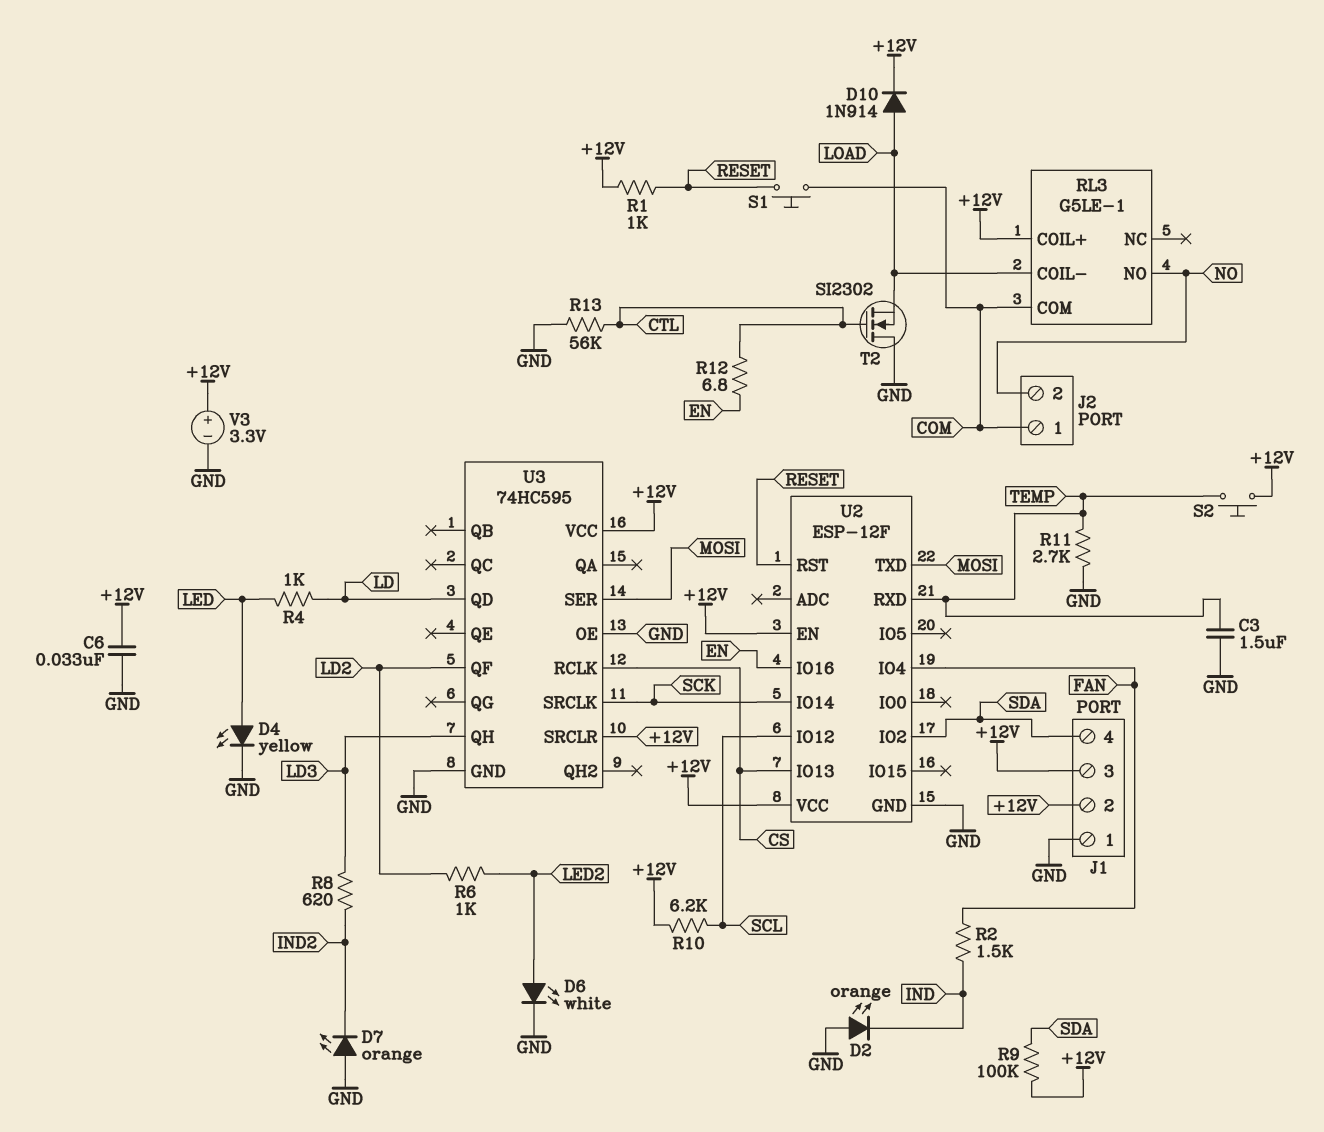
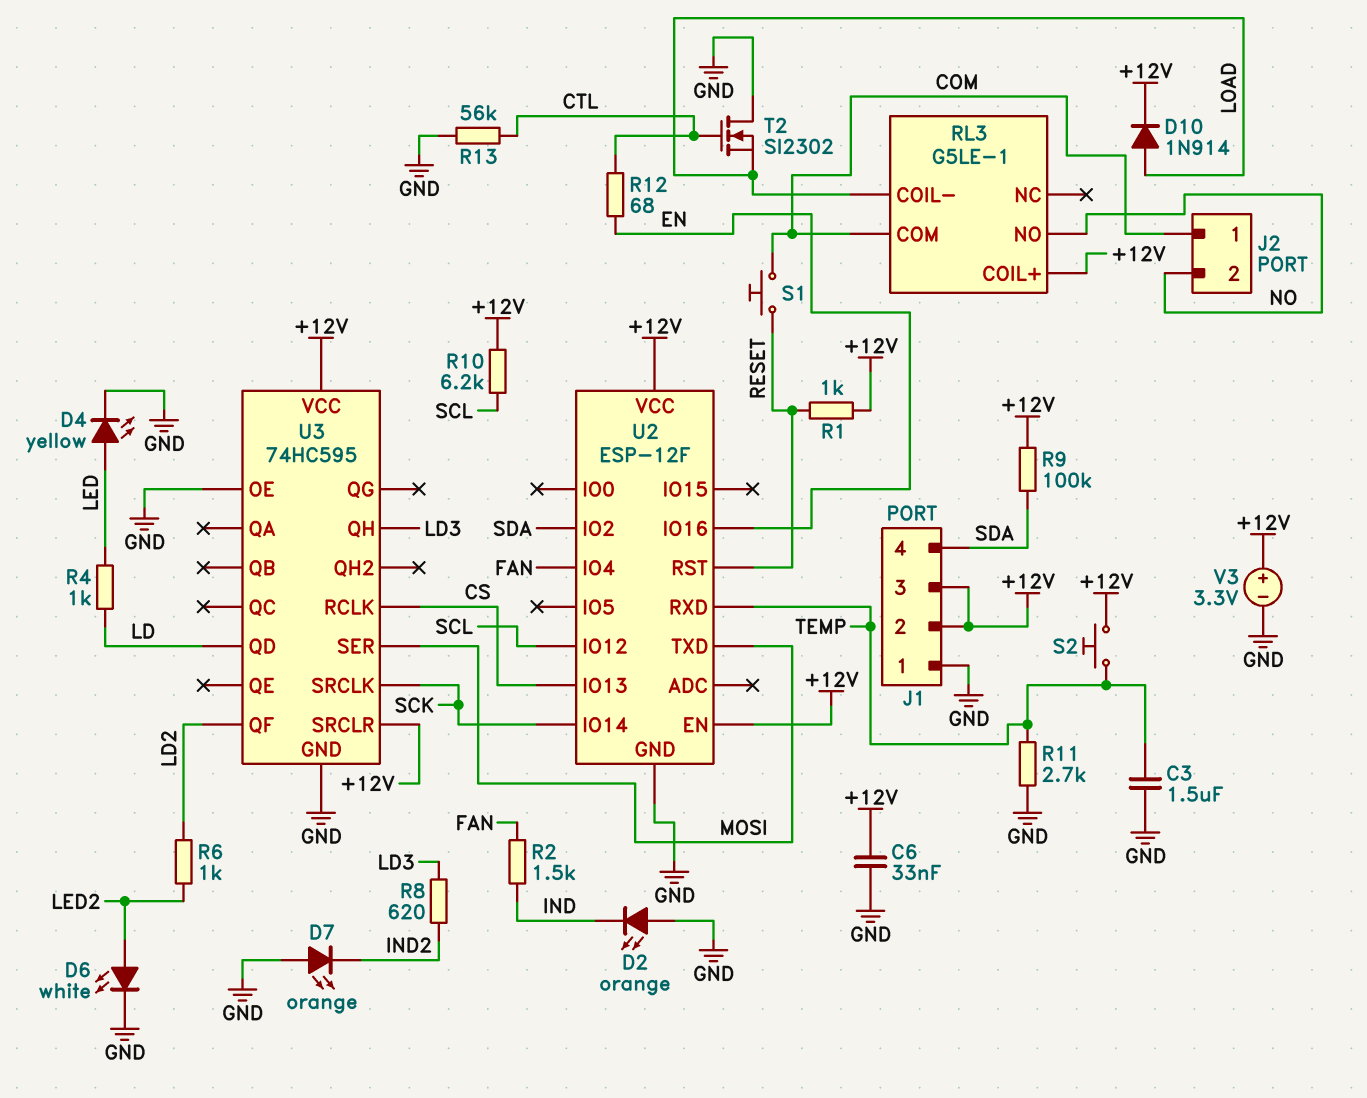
R12: 6.8 (CTL, EN) -> 68 (CTL, EN)

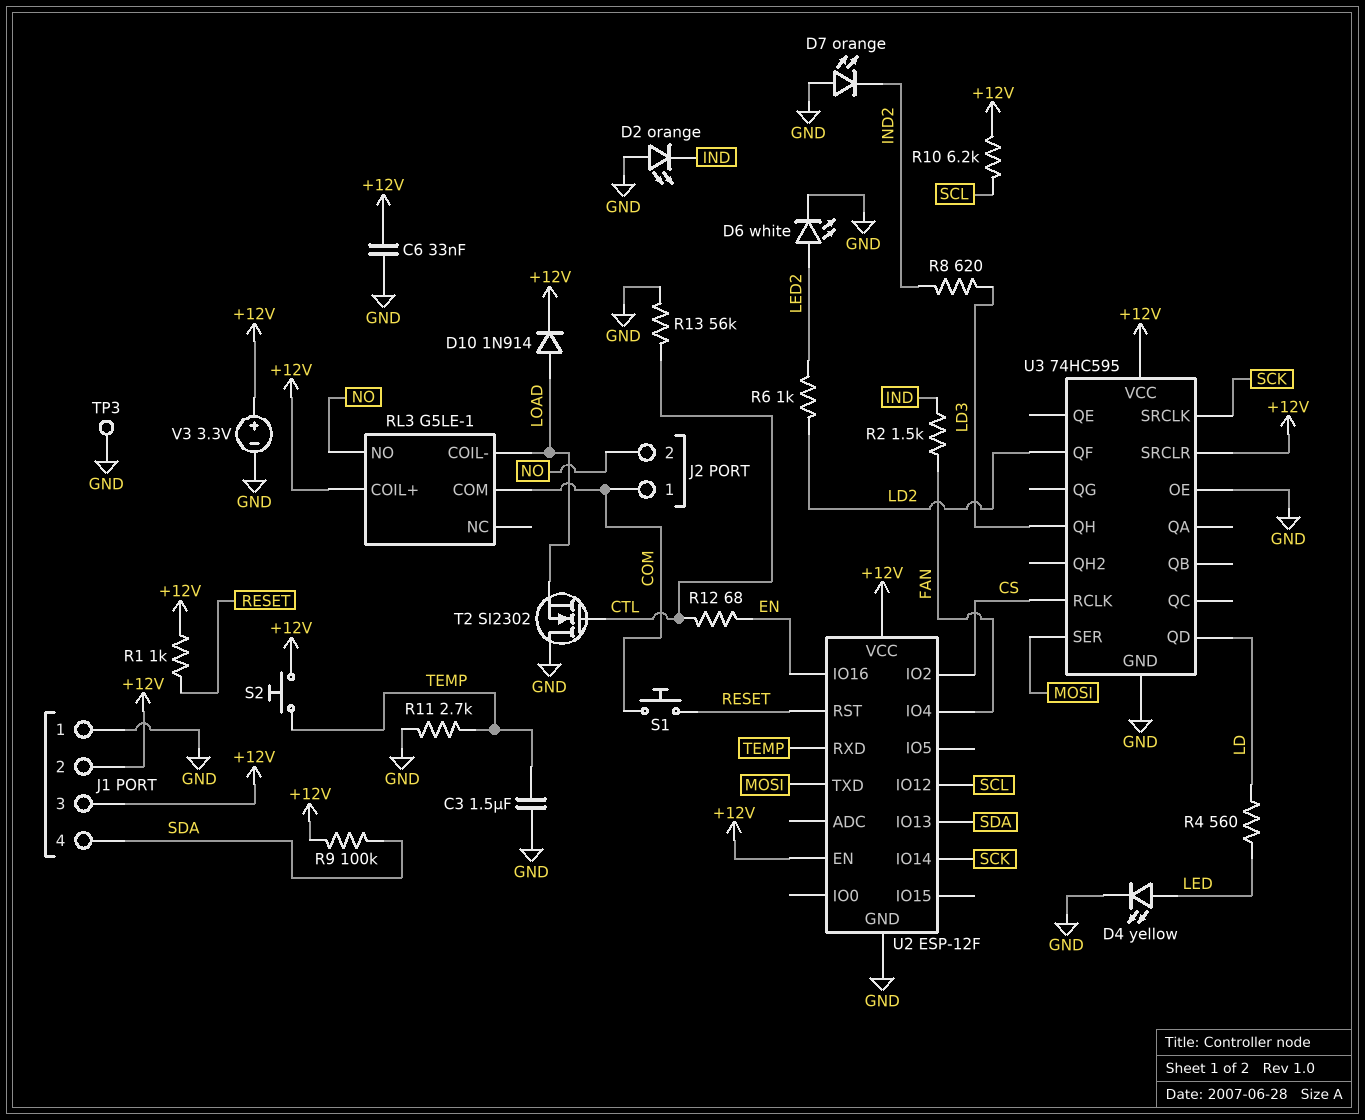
R4: 1k (LD, LED) -> 560 (LD, LED)
TP3: none -> test point (GND)
U2 pin IO2: SDA -> CS
U2 pin IO13: CS -> SDA

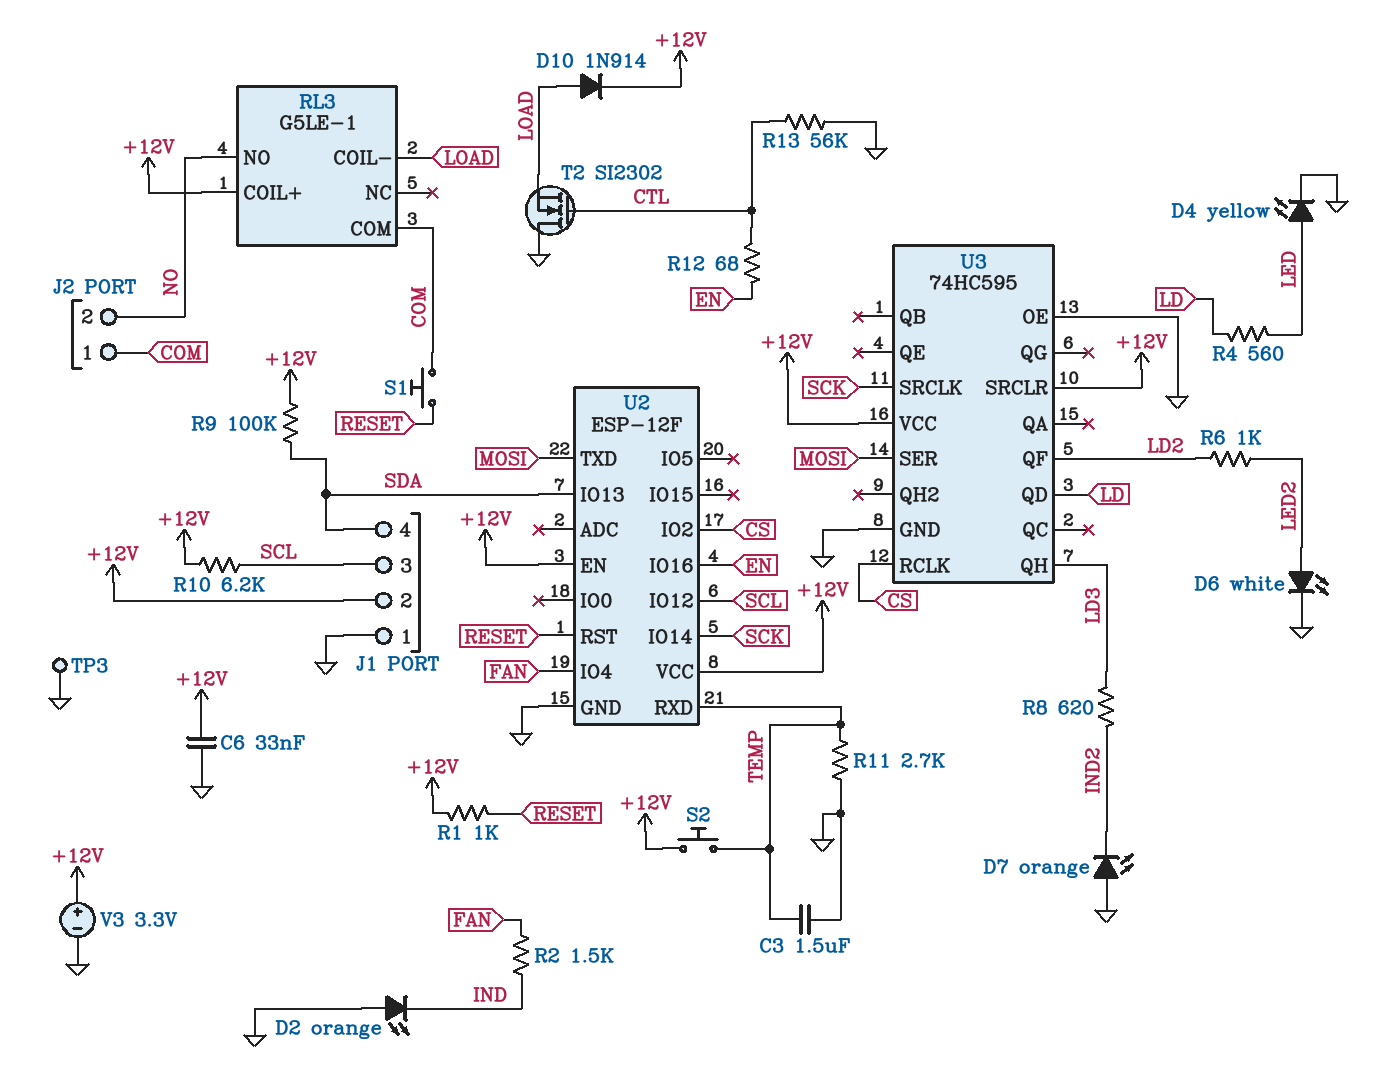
J1 pin 3: +12V -> SCL

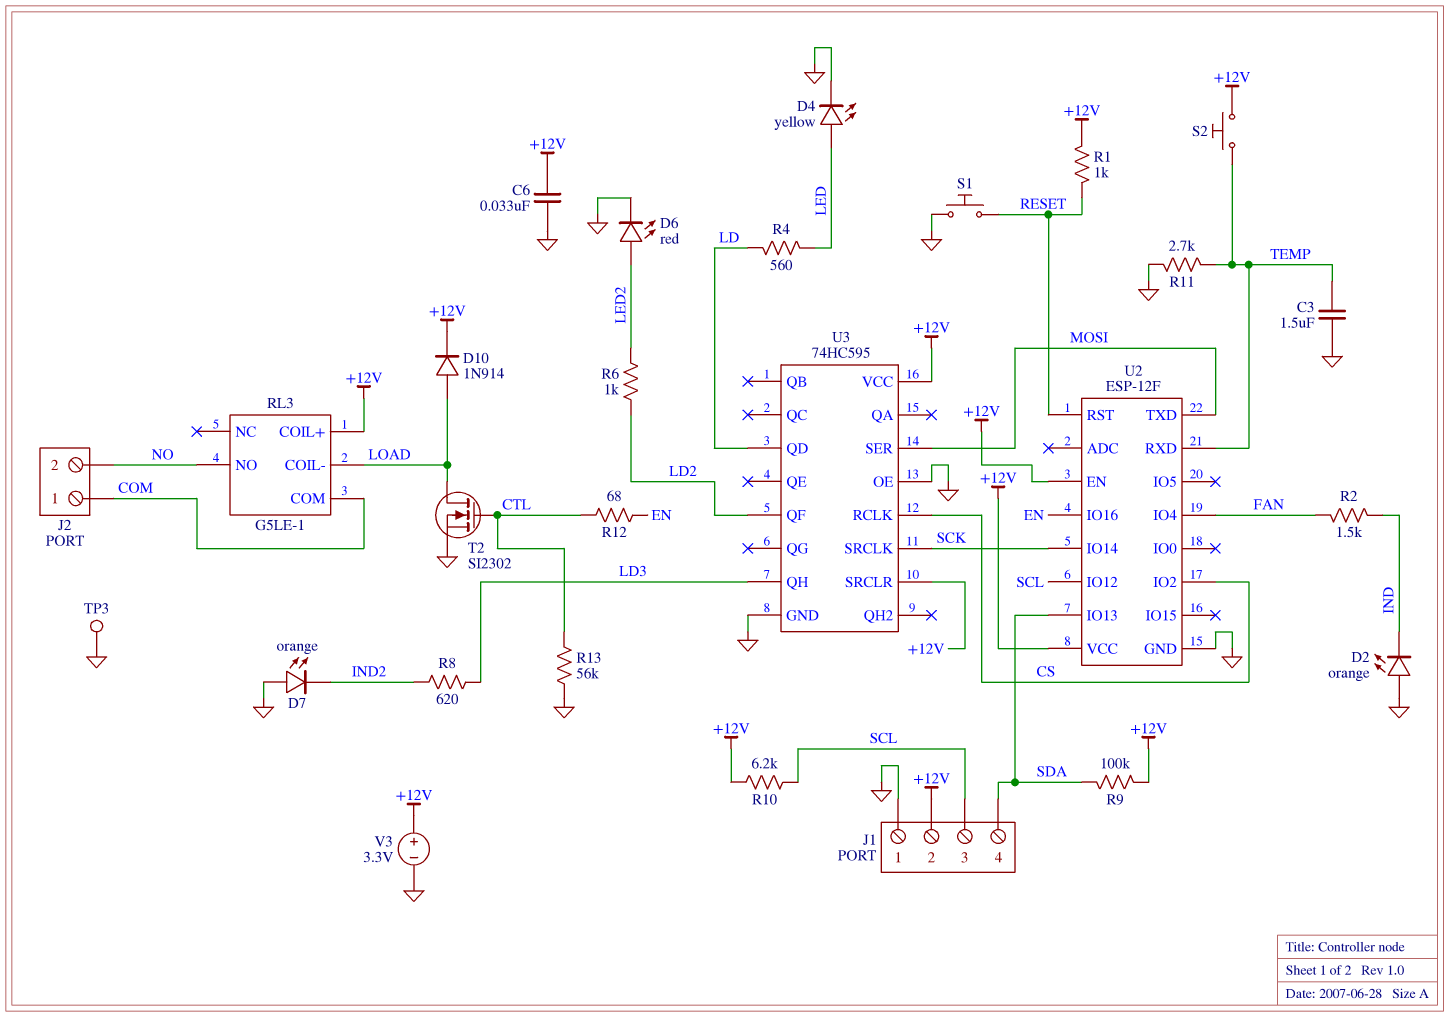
D6: LED white (A LED2, K GND) -> LED red (A LED2, K GND)
S1: button (COM, RESET) -> button (GND, RESET)
T2: NMOS SI2302 (G CTL, D GND, S LOAD) -> NMOS SI2302 (G CTL, D LOAD, S GND)

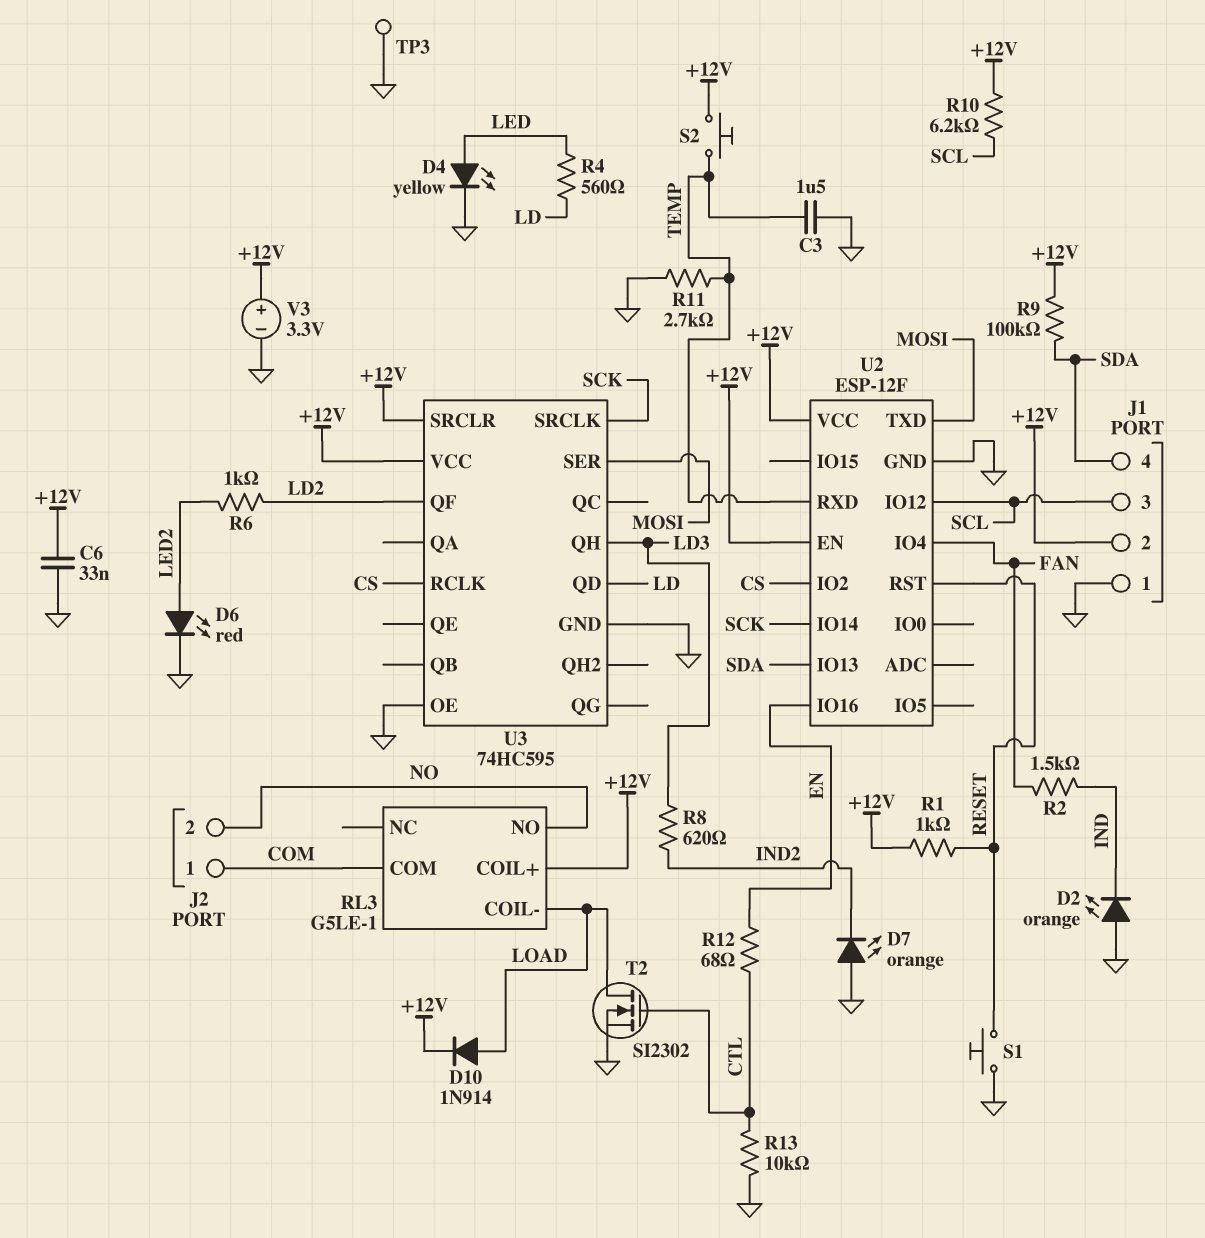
R13: 56k (CTL, GND) -> 10k (CTL, GND)

